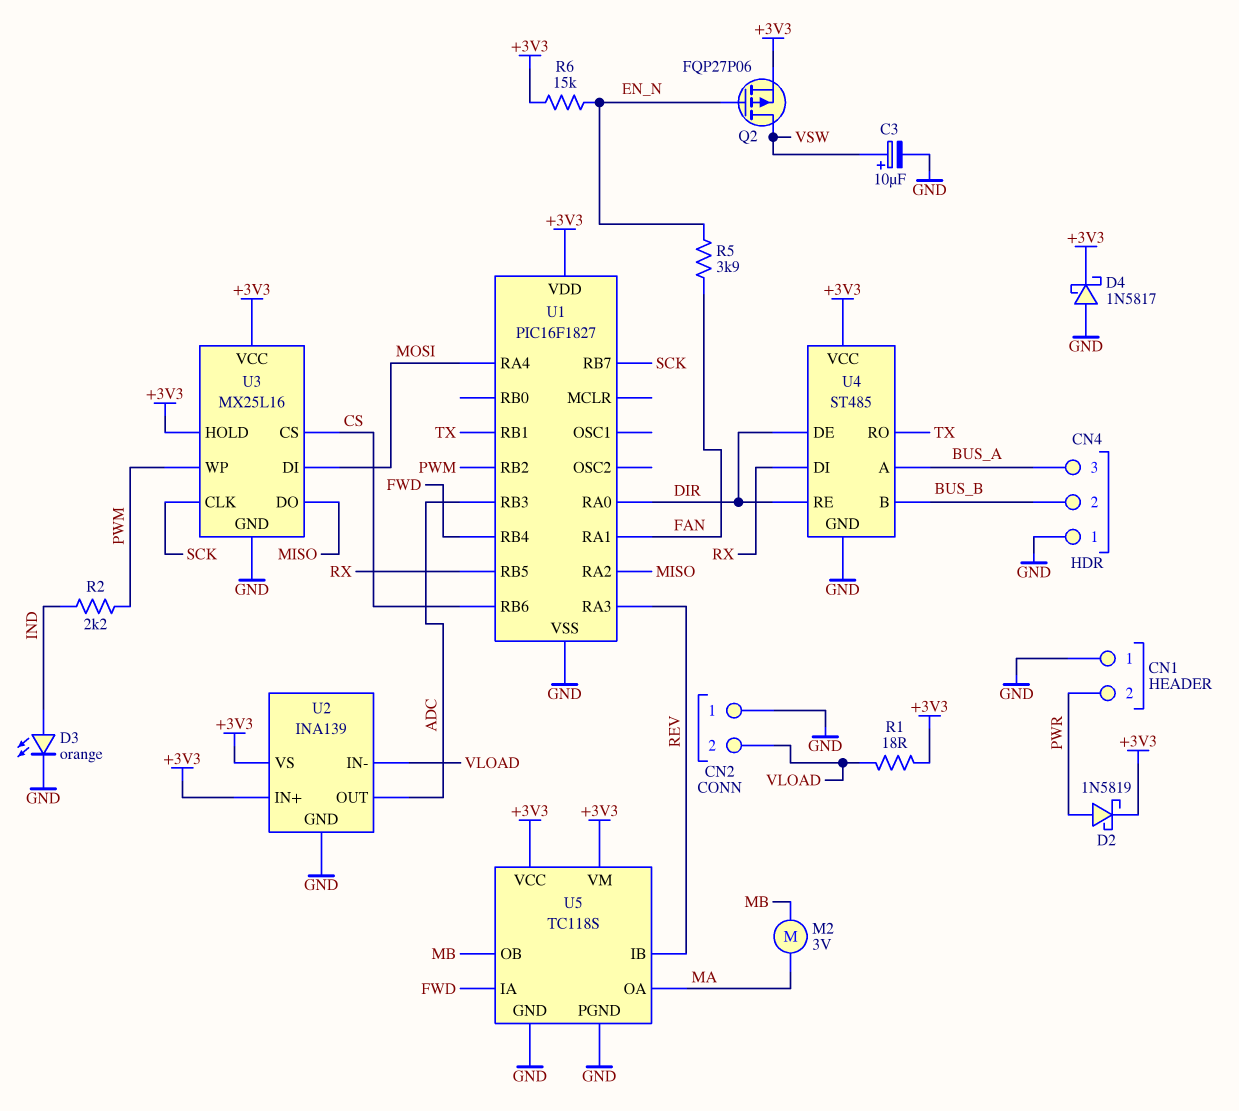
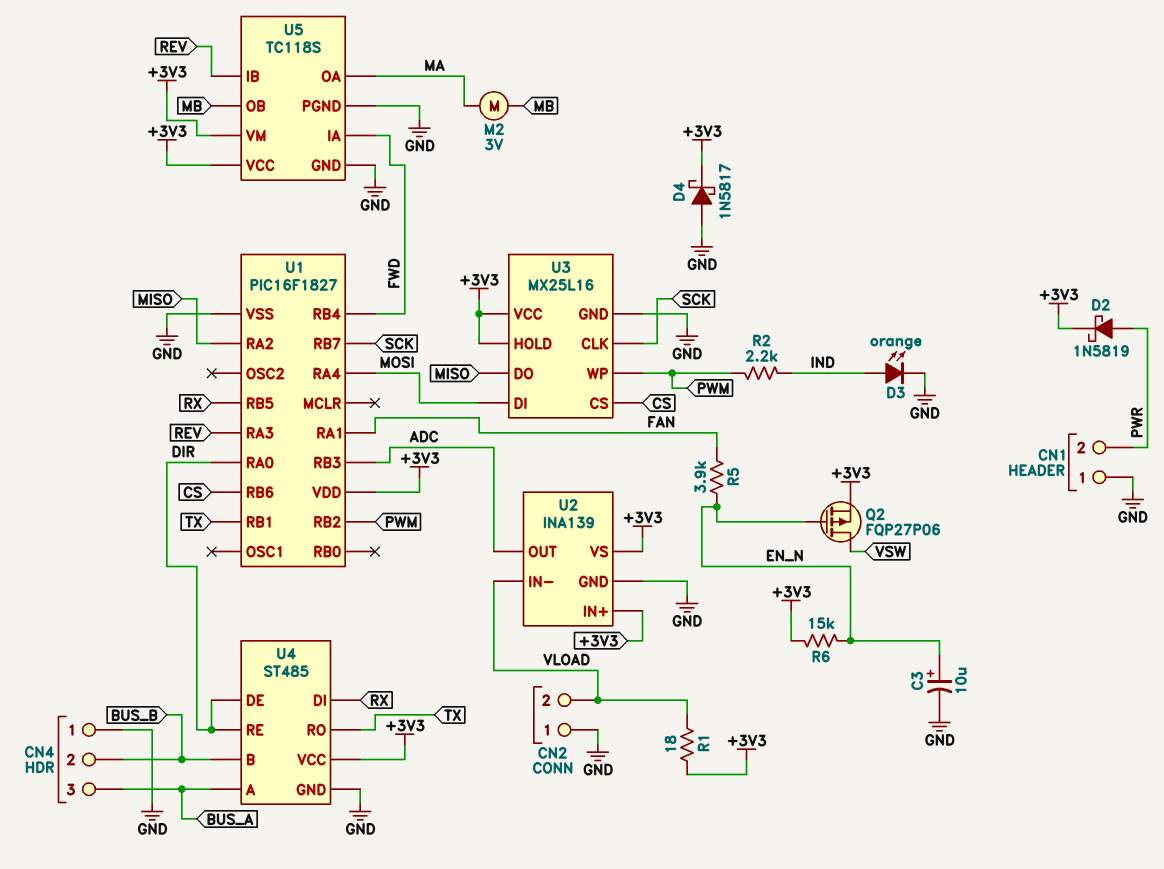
C3: 10uF (plus VSW, minus GND) -> 10uF (plus EN_N, minus GND)

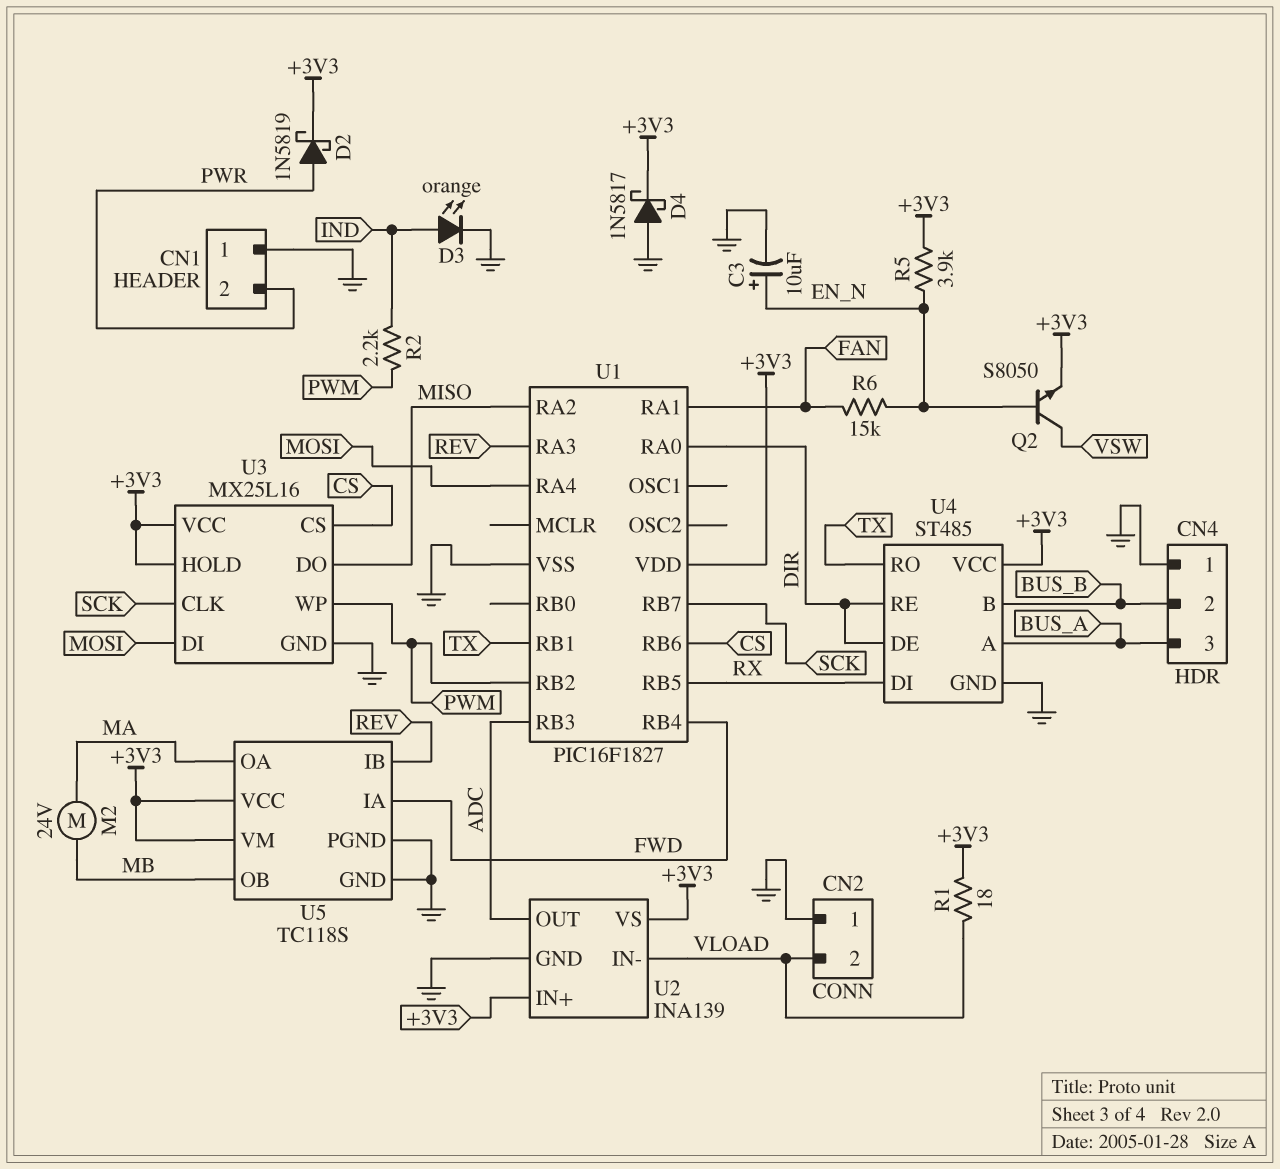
M2: motor 3V (MA, MB) -> motor 24V (MA, MB)
Q2: PMOS FQP27P06 (G EN_N, D VSW, S +3V3) -> NPN S8050 (B EN_N, C VSW, E +3V3)
R5: 3.9k (EN_N, FAN) -> 3.9k (+3V3, EN_N)
R6: 15k (+3V3, EN_N) -> 15k (EN_N, FAN)

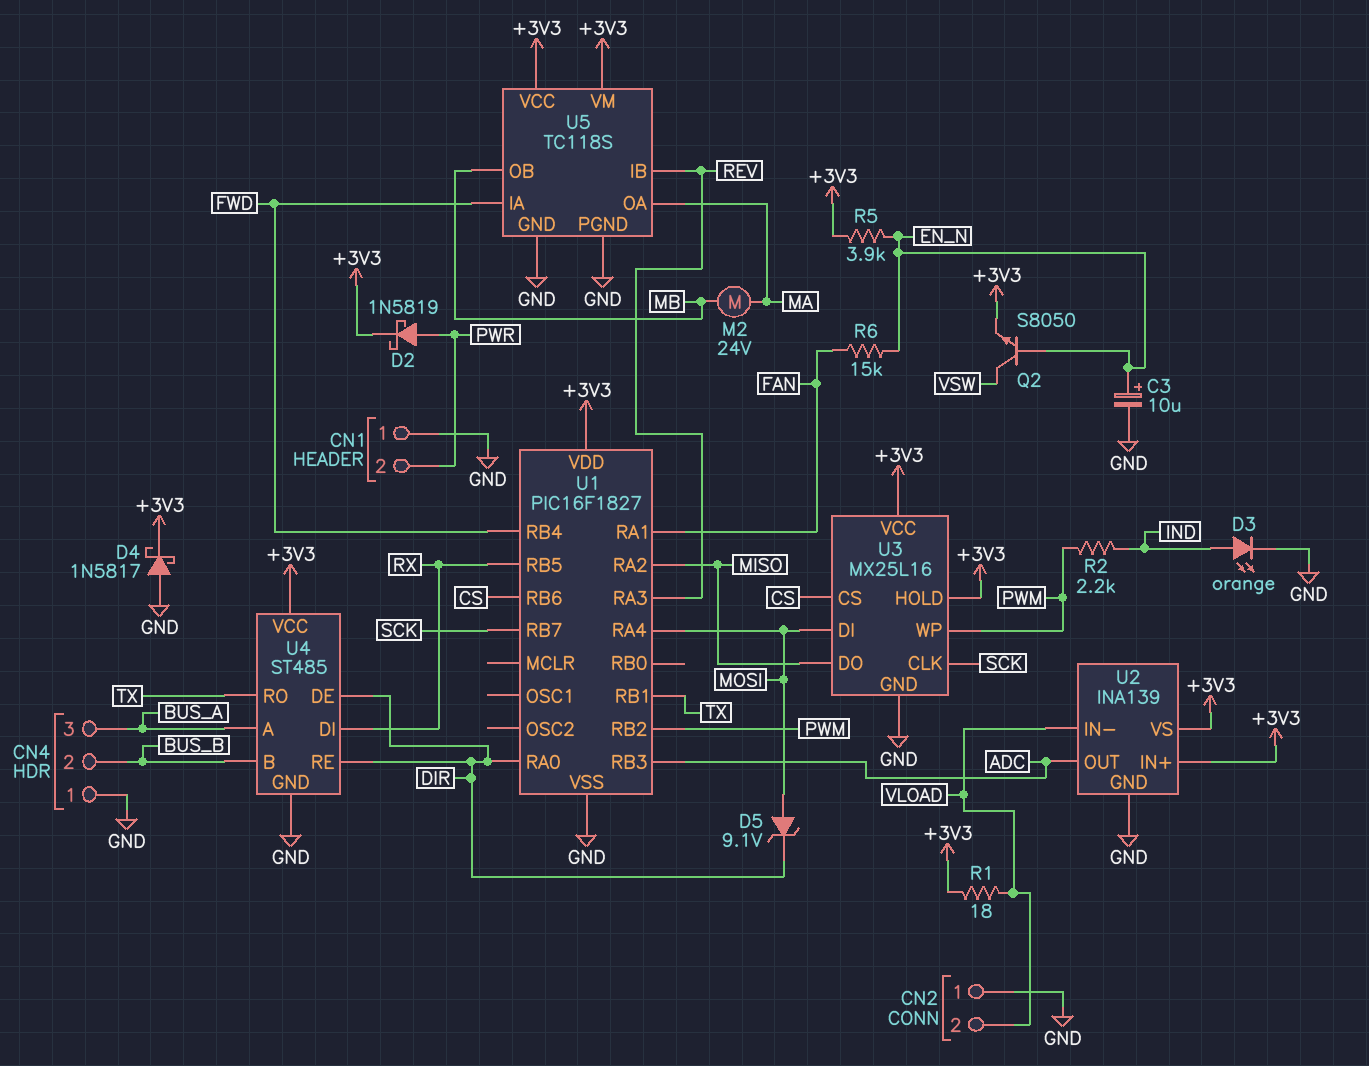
D5: none -> zener 9.1V (A MOSI, K DIR)

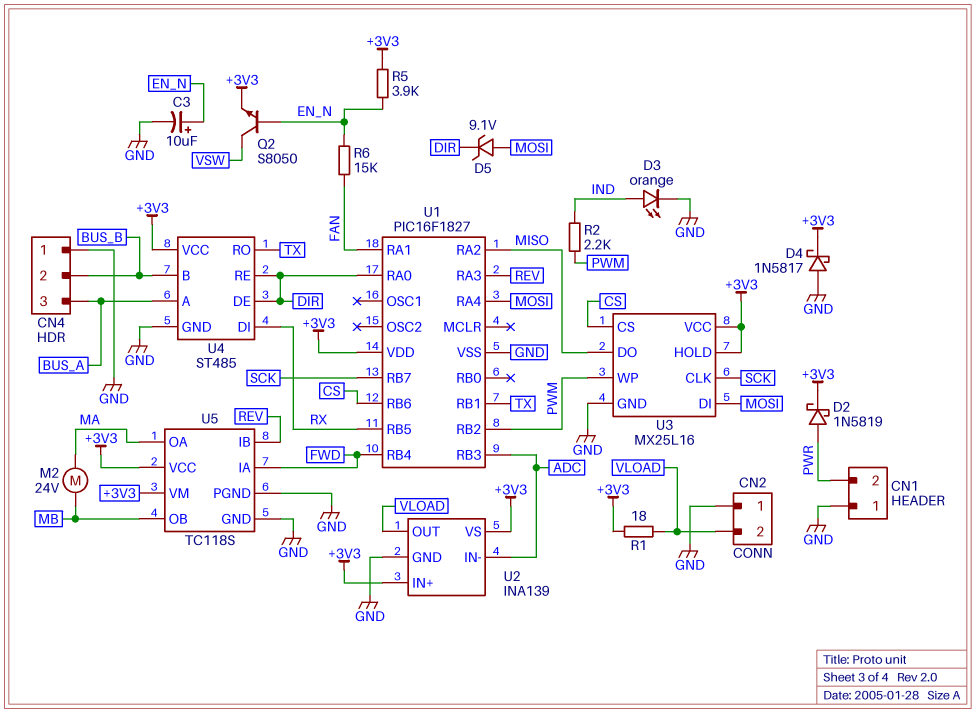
U2 pin IN-: VLOAD -> ADC
U2 pin OUT: ADC -> VLOAD

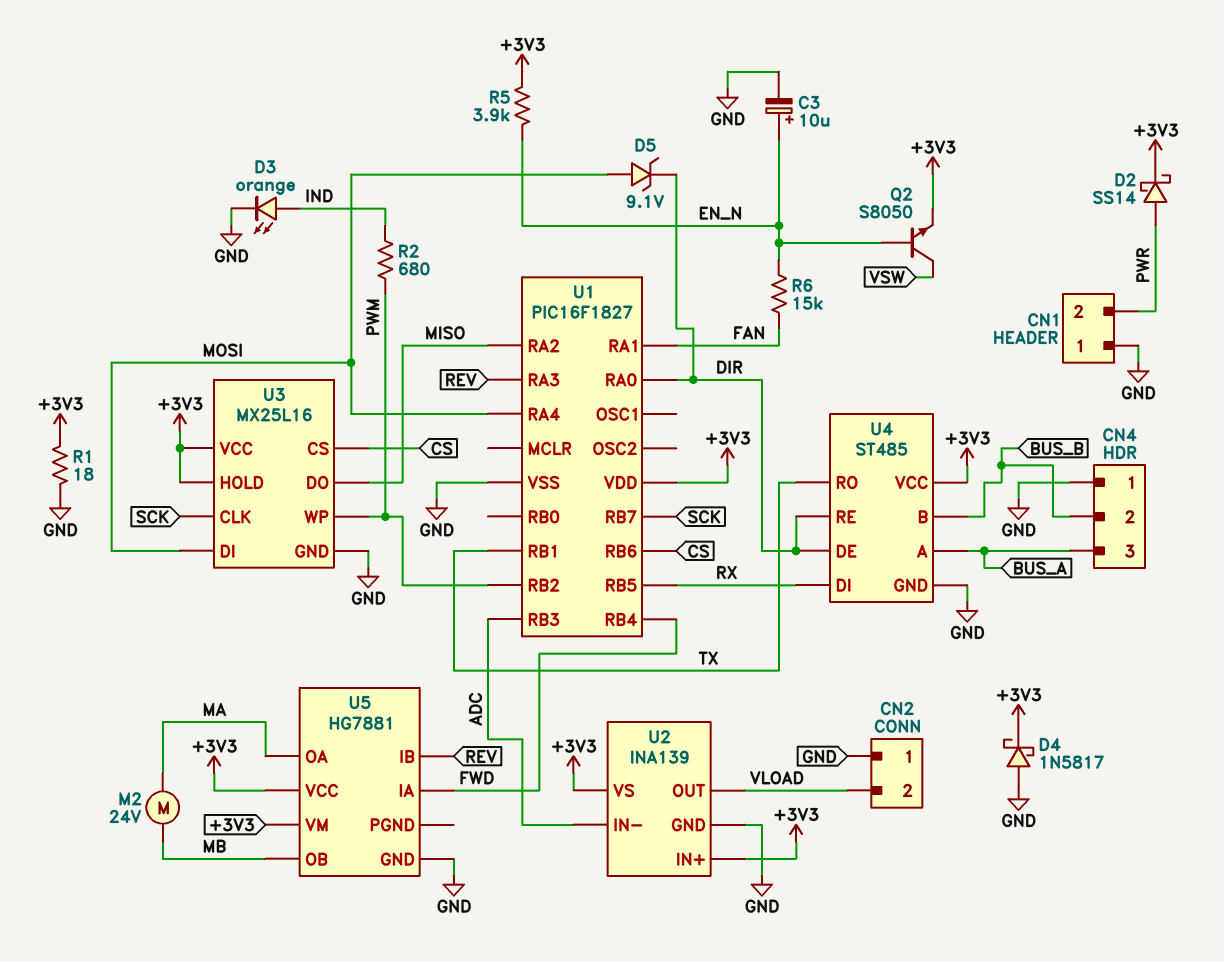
D2: schottky 1N5819 (A PWR, K +3V3) -> schottky SS14 (A PWR, K +3V3)
R1: 18 (+3V3, VLOAD) -> 18 (+3V3, GND)
R2: 2.2k (IND, PWM) -> 680 (IND, PWM)
U5: TC118S -> HG7881
U5 pin PGND: GND -> none

